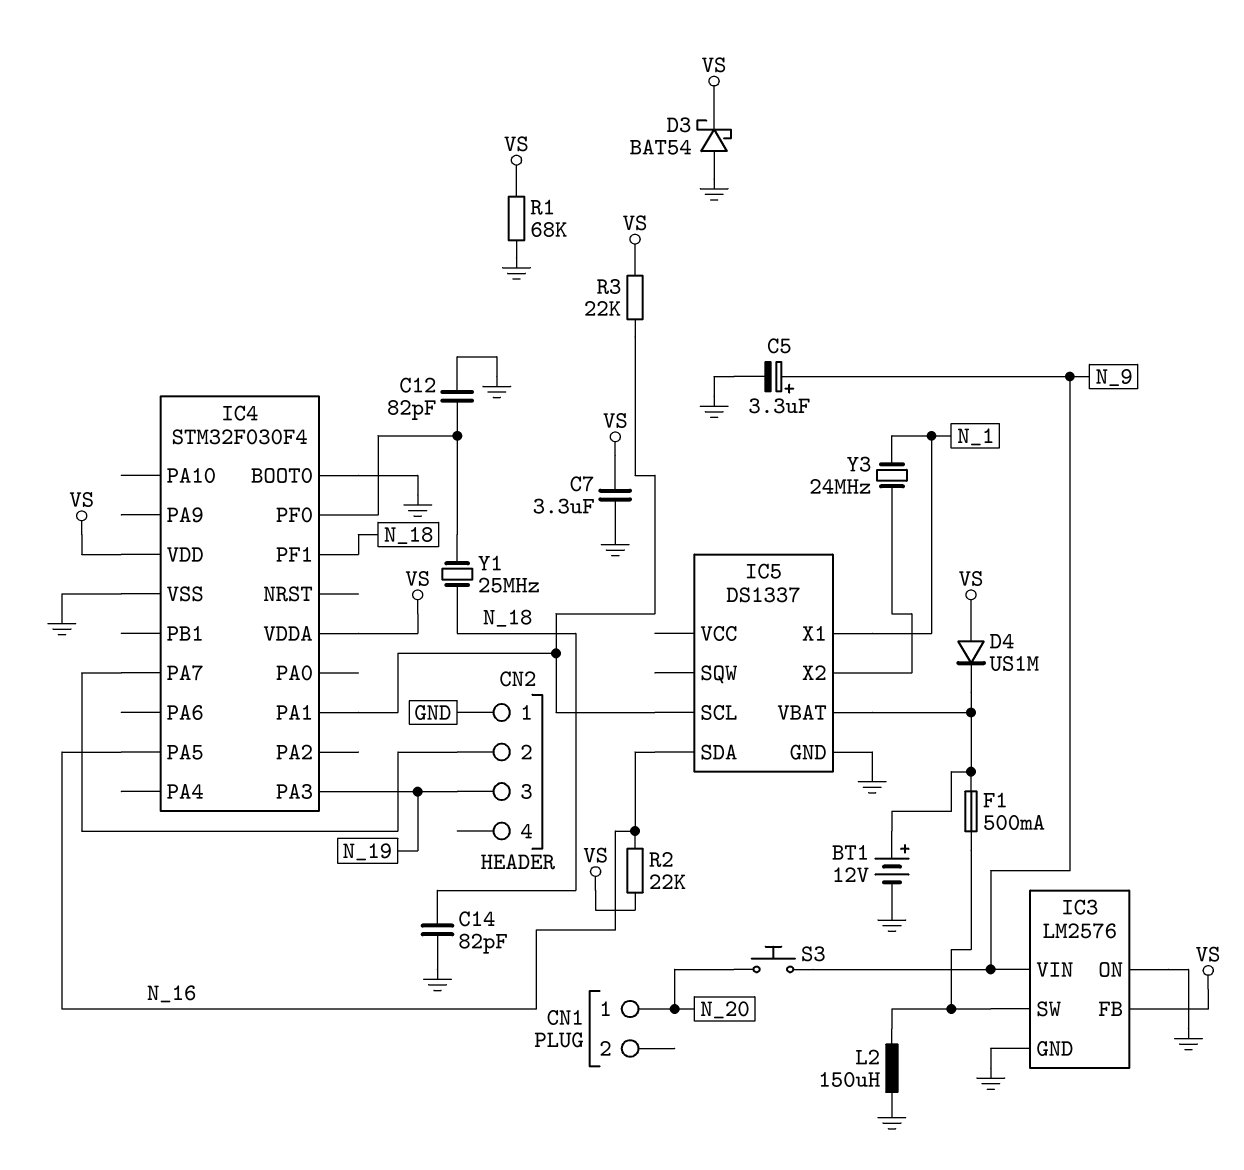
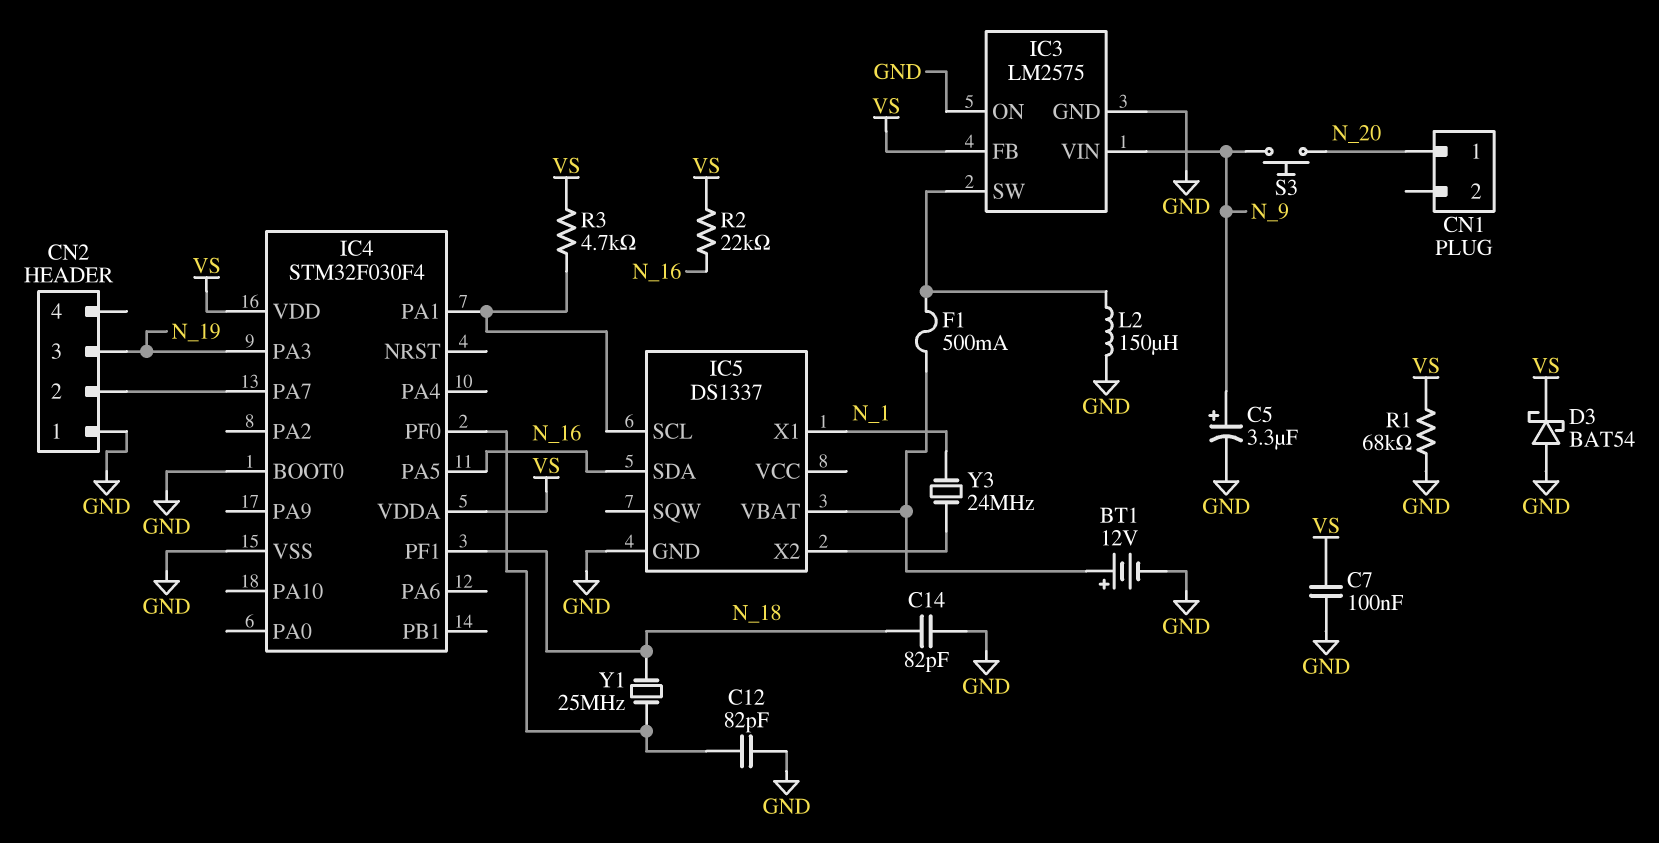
C7: 3.3uF (GND, VS) -> 100nF (GND, VS)
D4: diode US1M (A VS, K IC5/VBAT) -> none
IC3: LM2576 -> LM2575
R3: 22k (IC4/PA1, VS) -> 4.7k (IC4/PA1, VS)

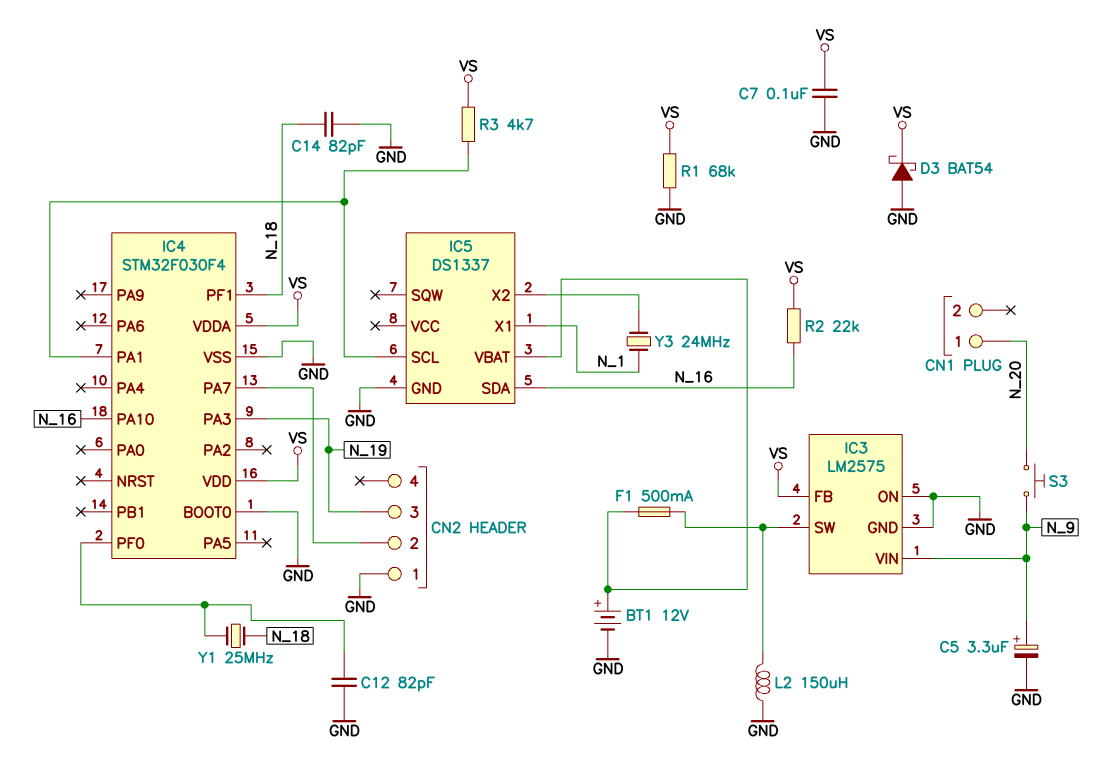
IC4 pin PA5: N_16 -> none
IC4 pin PA10: none -> N_16

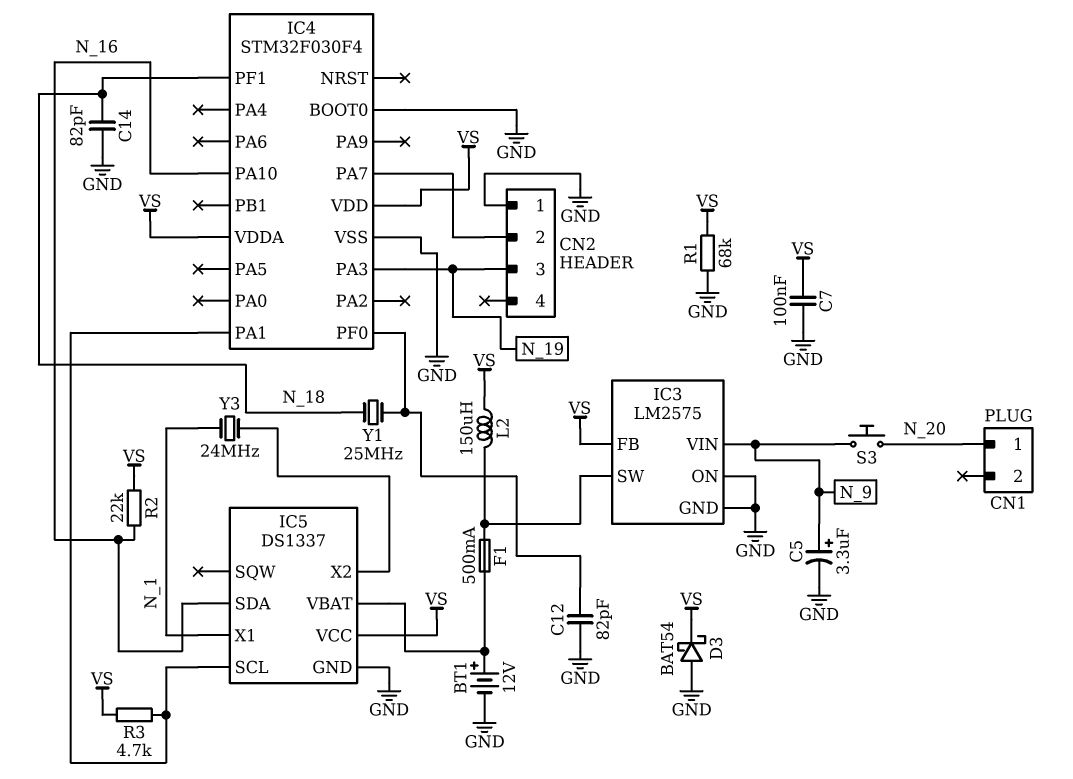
IC5 pin VCC: none -> VS
L2: 150uH (GND, IC3/SW) -> 150uH (IC3/SW, VS)

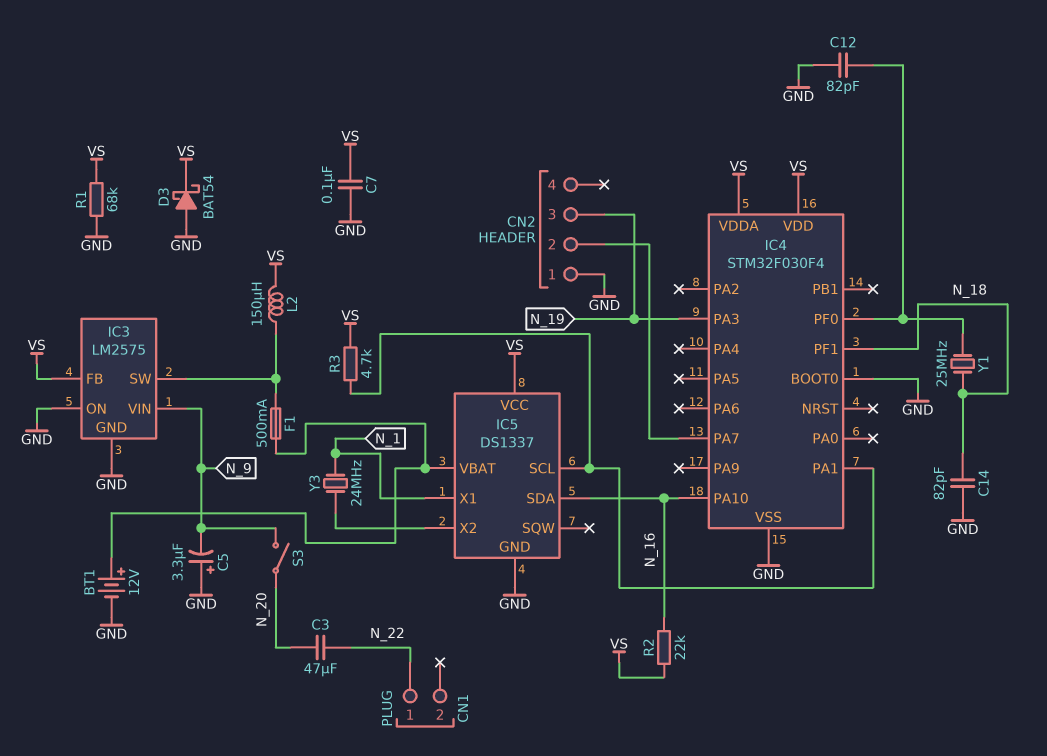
C3: none -> 47uF (N_20, N_22)
C5: 3.3uF (plus N_9, minus GND) -> 3.3uF (plus GND, minus N_9)
CN1 pin 1: N_20 -> N_22
S3: button (N_9, N_20) -> switch (N_9, N_20)

